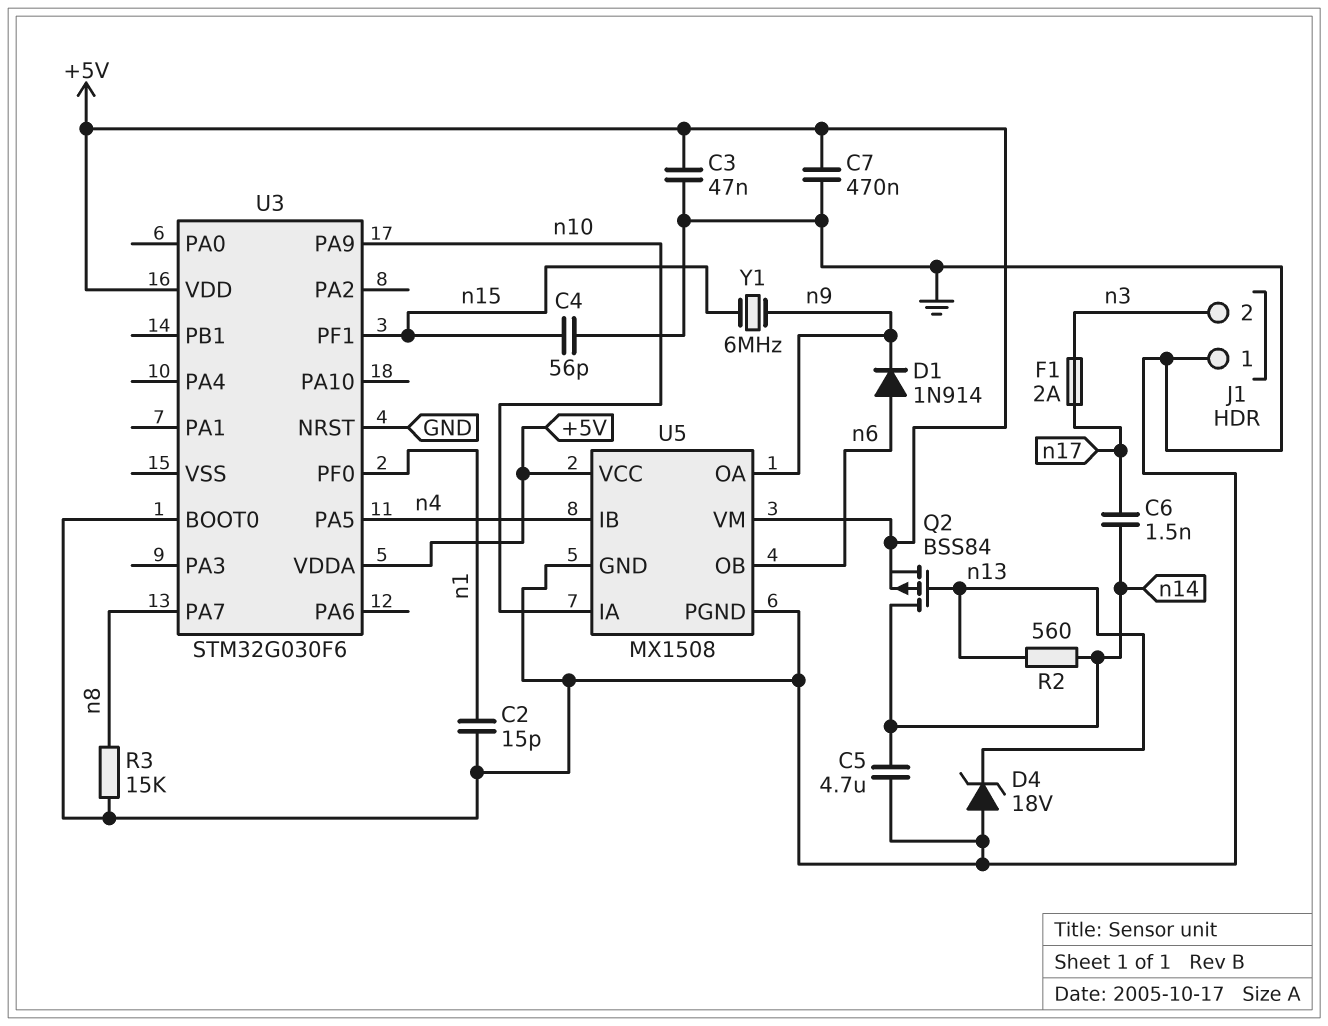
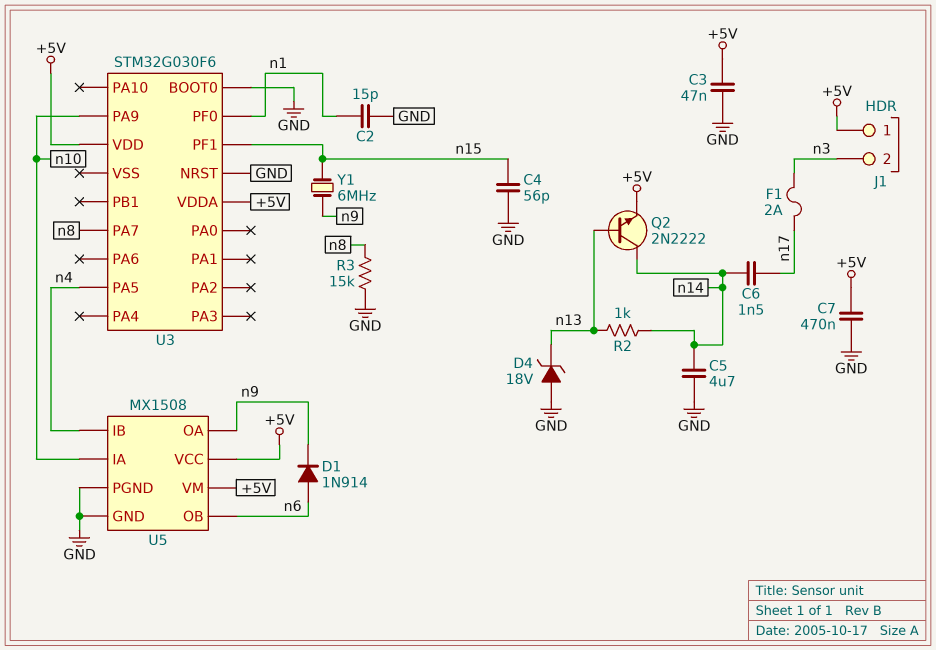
J1 pin 1: GND -> +5V
Q2: PMOS BSS84 (G n13, D n14, S +5V) -> NPN 2N2222 (B n13, C n14, E +5V)
R2: 560 (n13, n14) -> 1k (n13, n14)

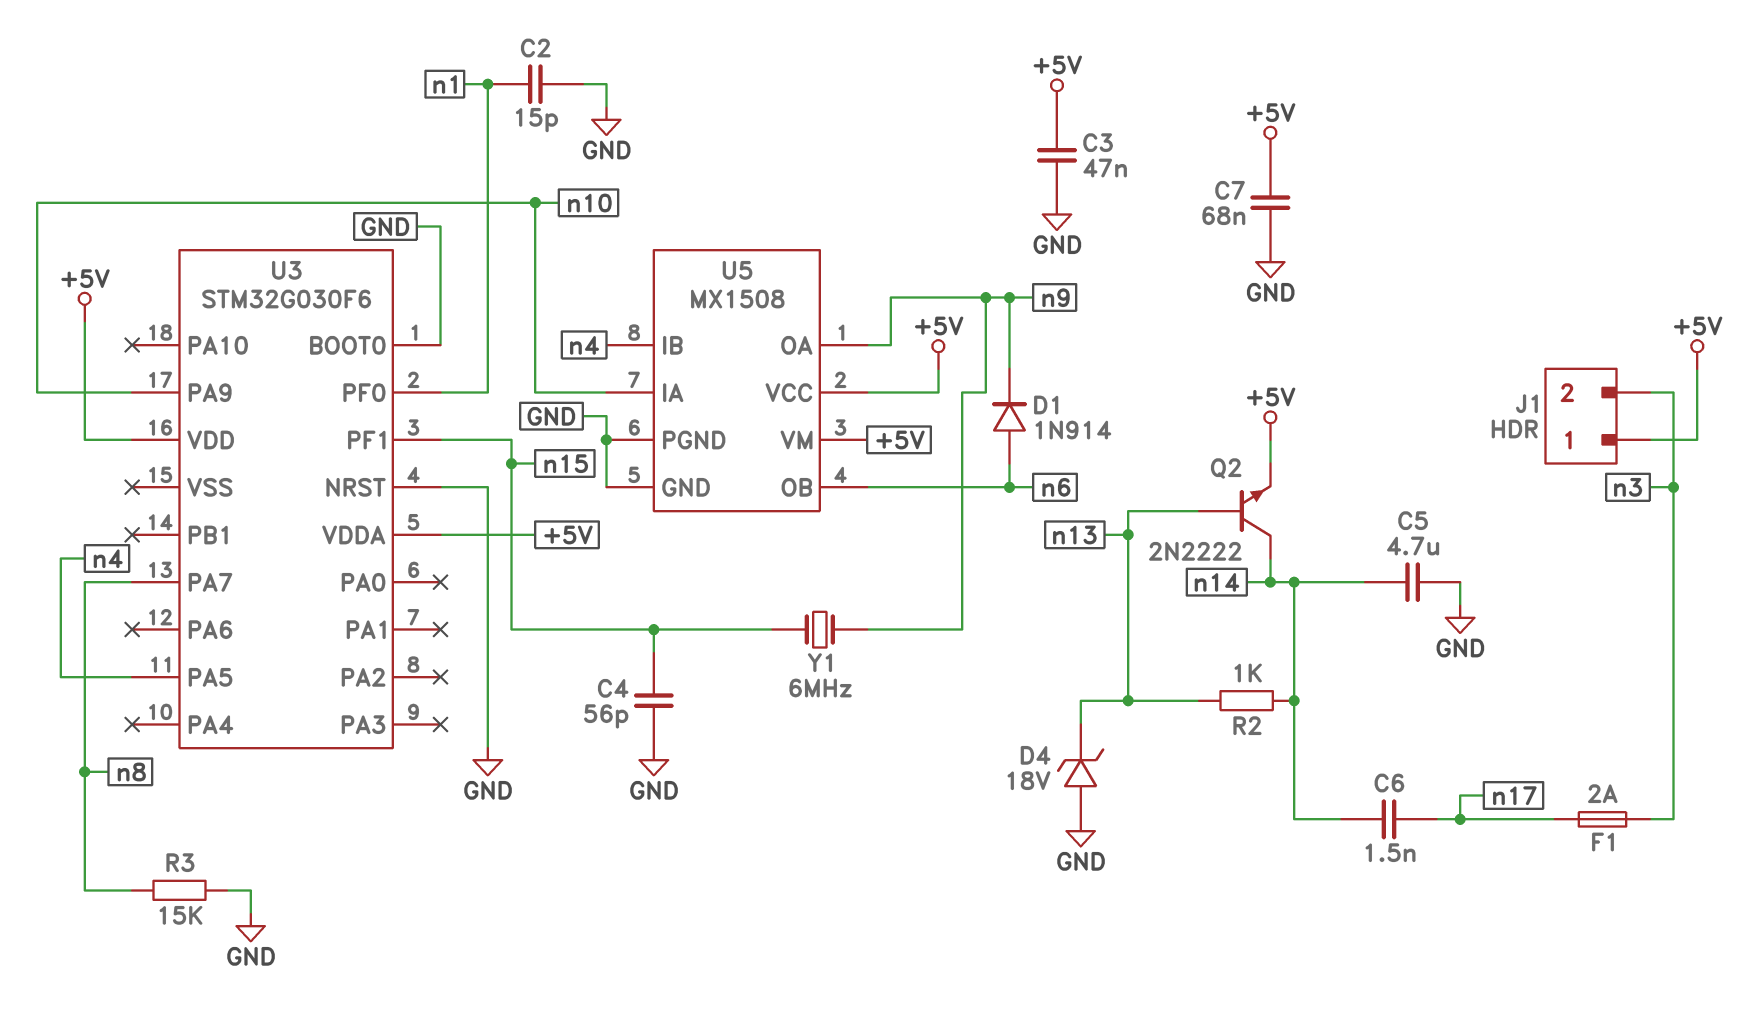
C7: 470nF (+5V, GND) -> 68nF (+5V, GND)

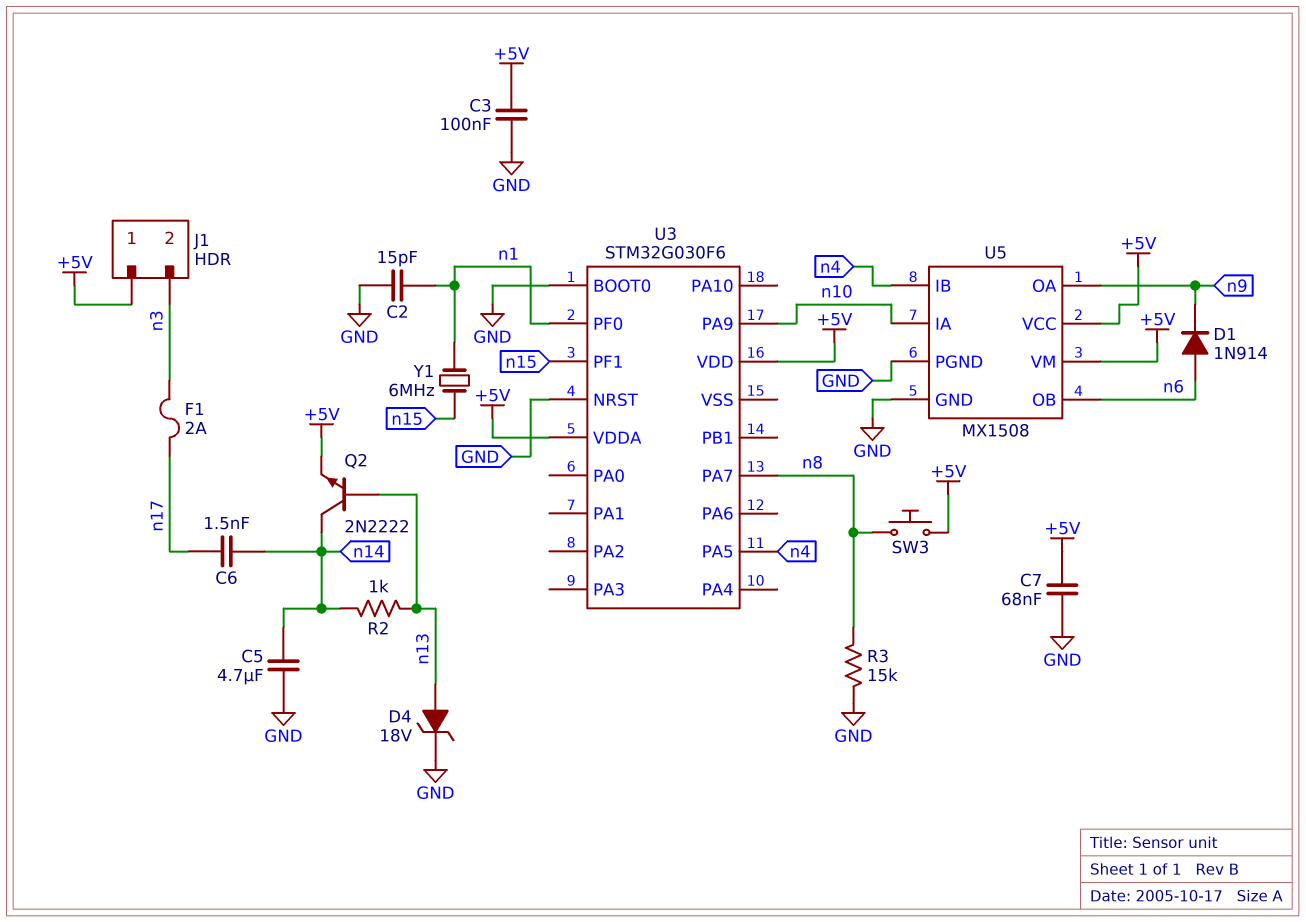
C3: 47nF (+5V, GND) -> 100nF (+5V, GND)
C4: 56pF (GND, n15) -> none
D4: zener 18V (A GND, K n13) -> zener 18V (A n13, K GND)
SW3: none -> button (+5V, n8)
Y1: 6MHz (n9, n15) -> 6MHz (n1, n15)

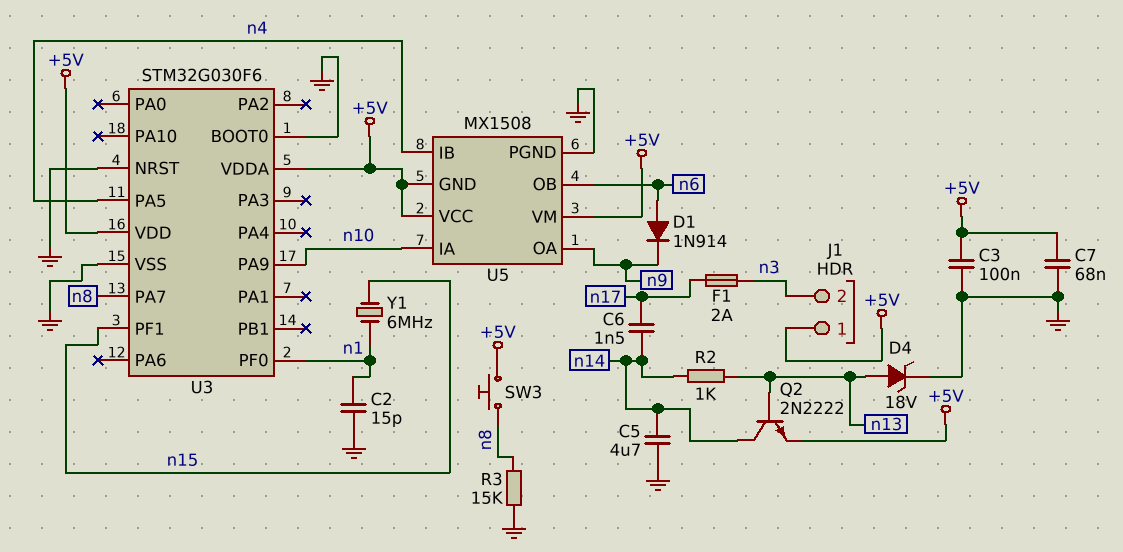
U3 pin VSS: none -> GND
U5 pin GND: GND -> +5V

